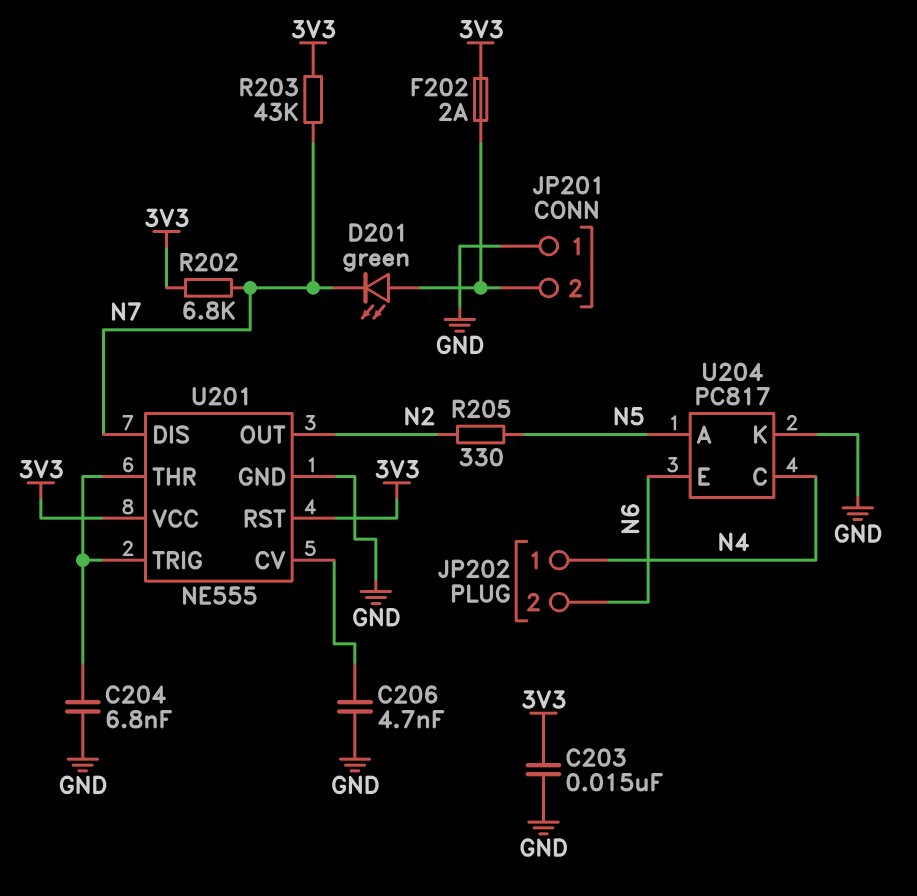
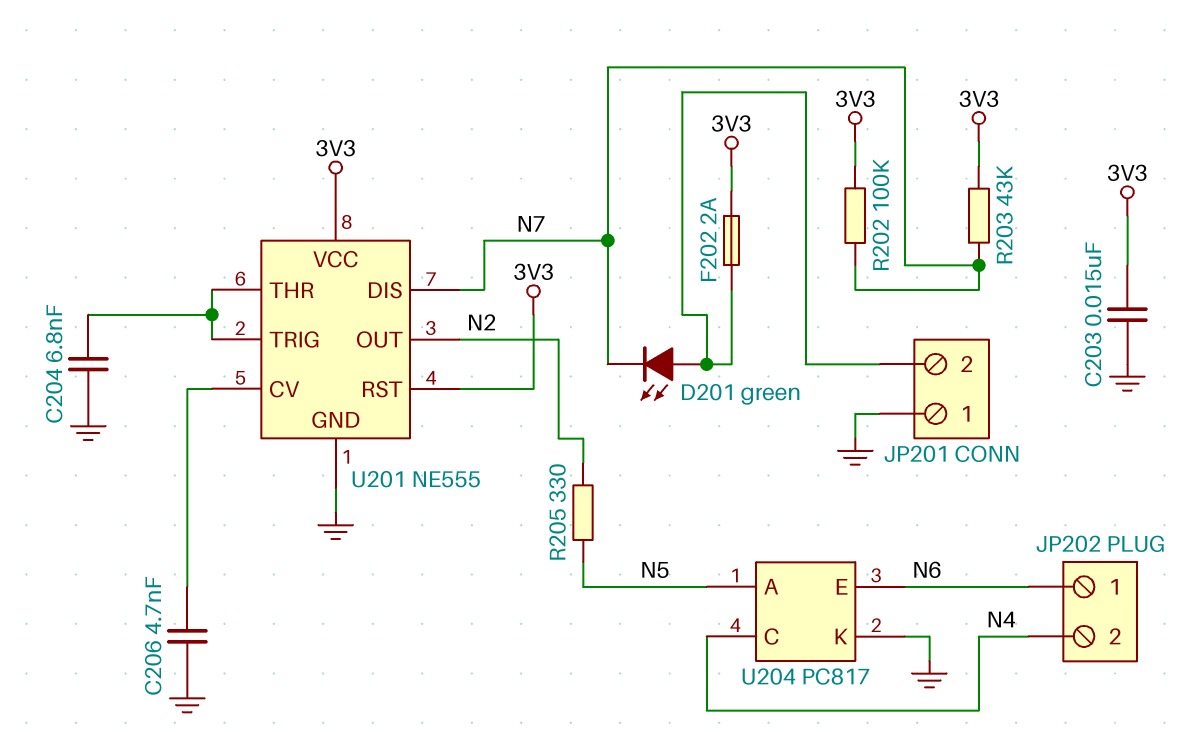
JP202 pin 1: N4 -> N6
JP202 pin 2: N6 -> N4
R202: 6.8k (3V3, N7) -> 100k (3V3, N7)

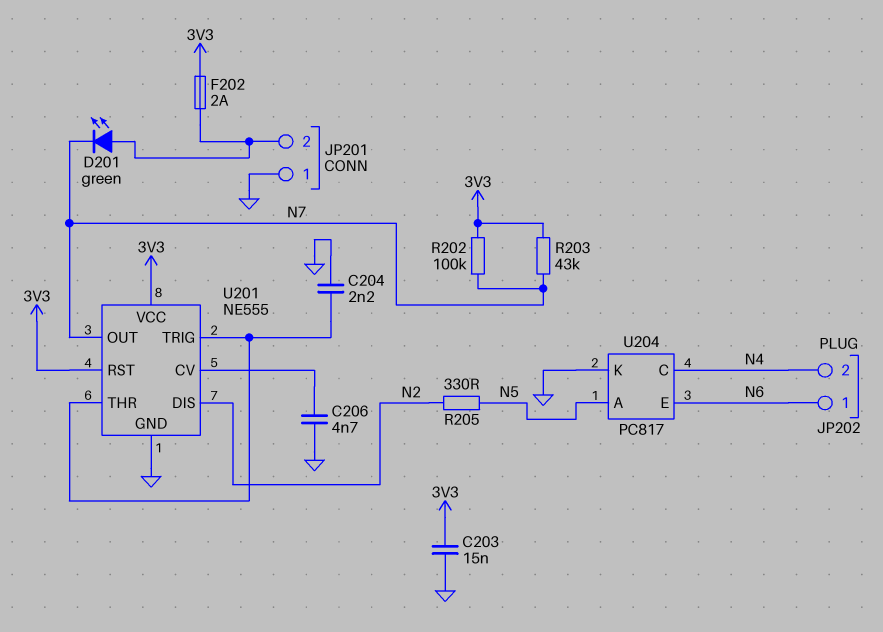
C204: 6.8nF (GND, U201/THR) -> 2.2nF (GND, U201/THR)
U201 pin DIS: N7 -> N2
U201 pin OUT: N2 -> N7

